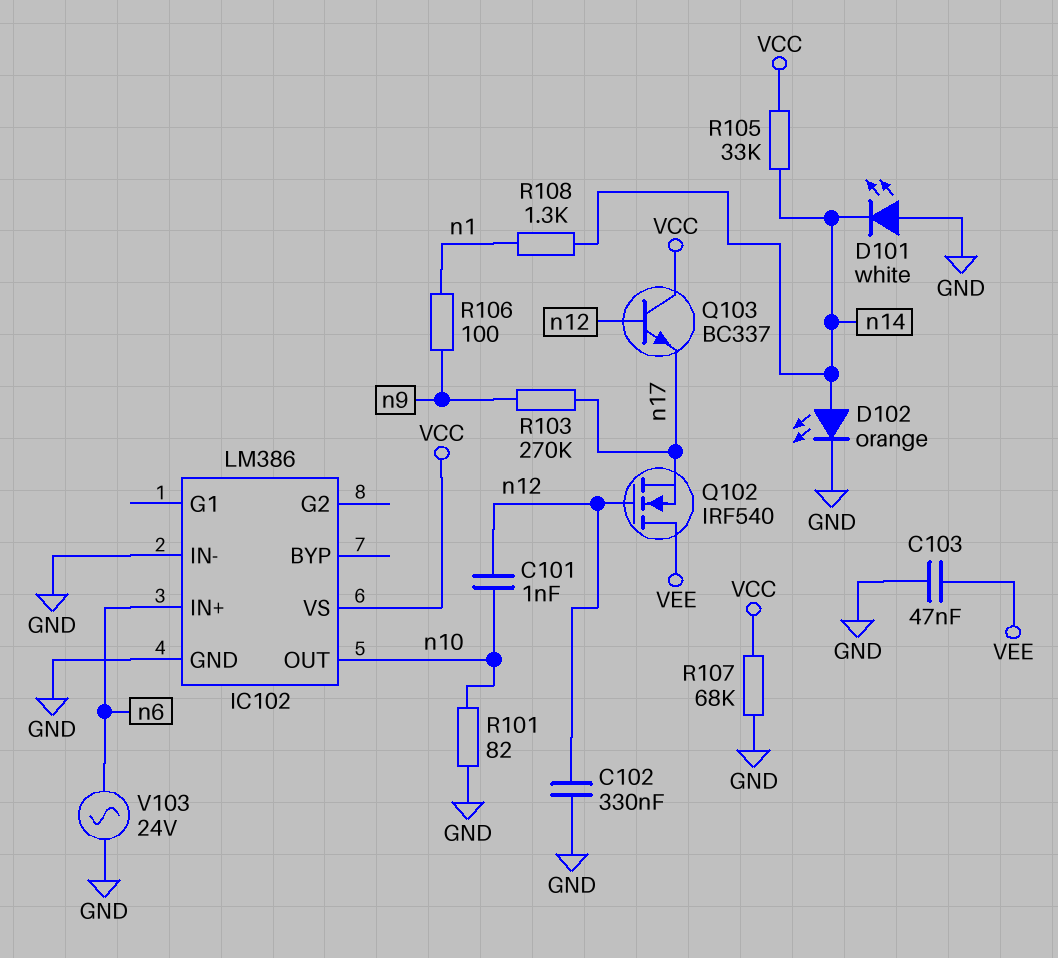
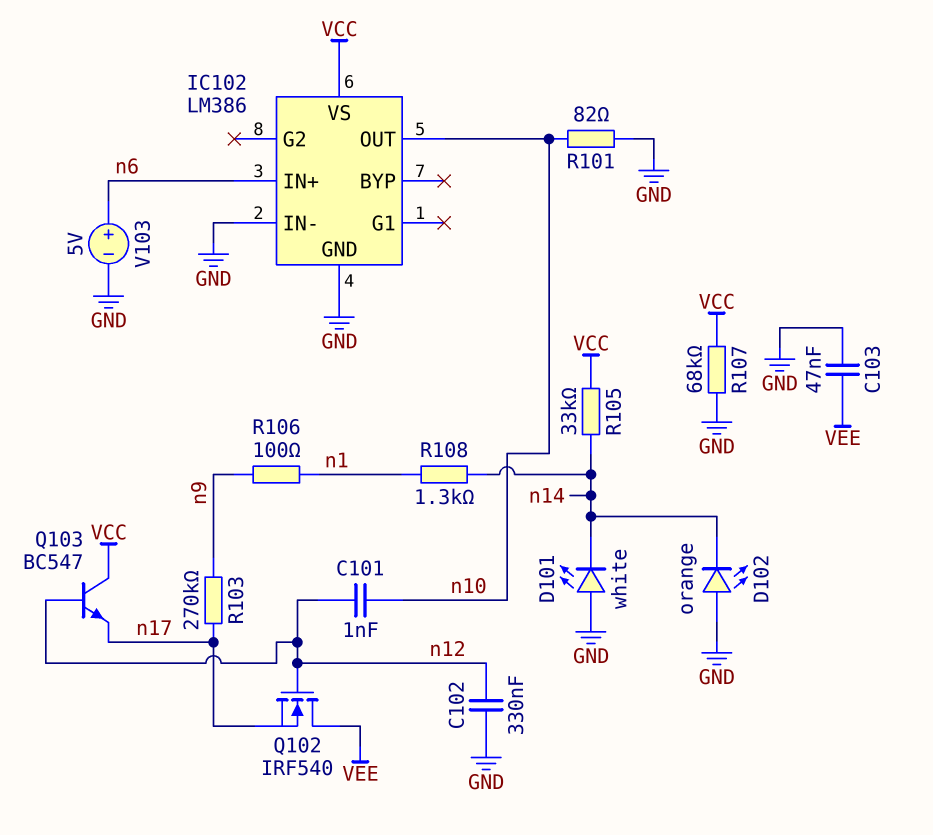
D102: LED orange (A n14, K GND) -> LED orange (A GND, K n14)
Q103: NPN BC337 (B n12, C VCC, E n17) -> NPN BC547 (B n12, C VCC, E n17)
V103: AC 24V (GND, n6) -> 5V (plus n6, minus GND)

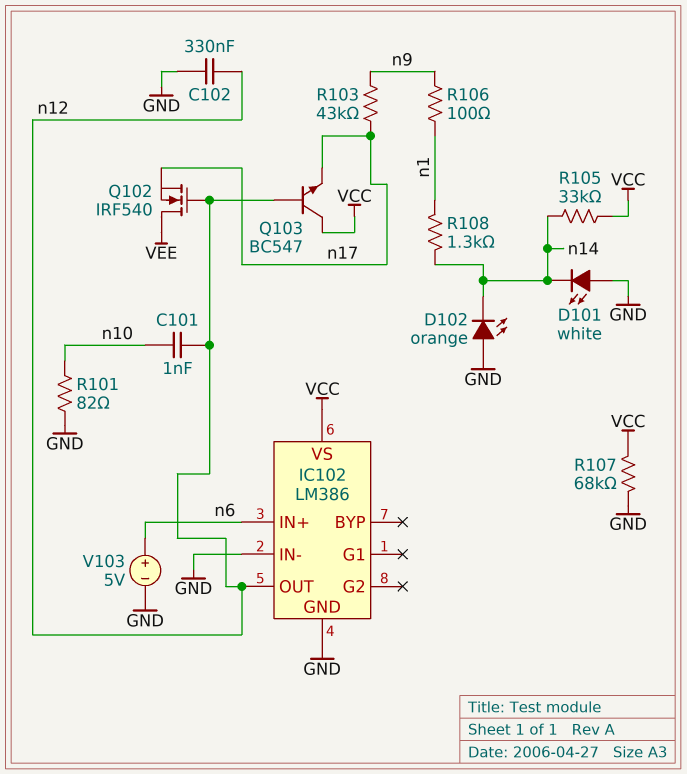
C103: 47nF (GND, VEE) -> none
IC102 pin OUT: n10 -> n12
R103: 270k (n9, n17) -> 43k (n9, n17)

